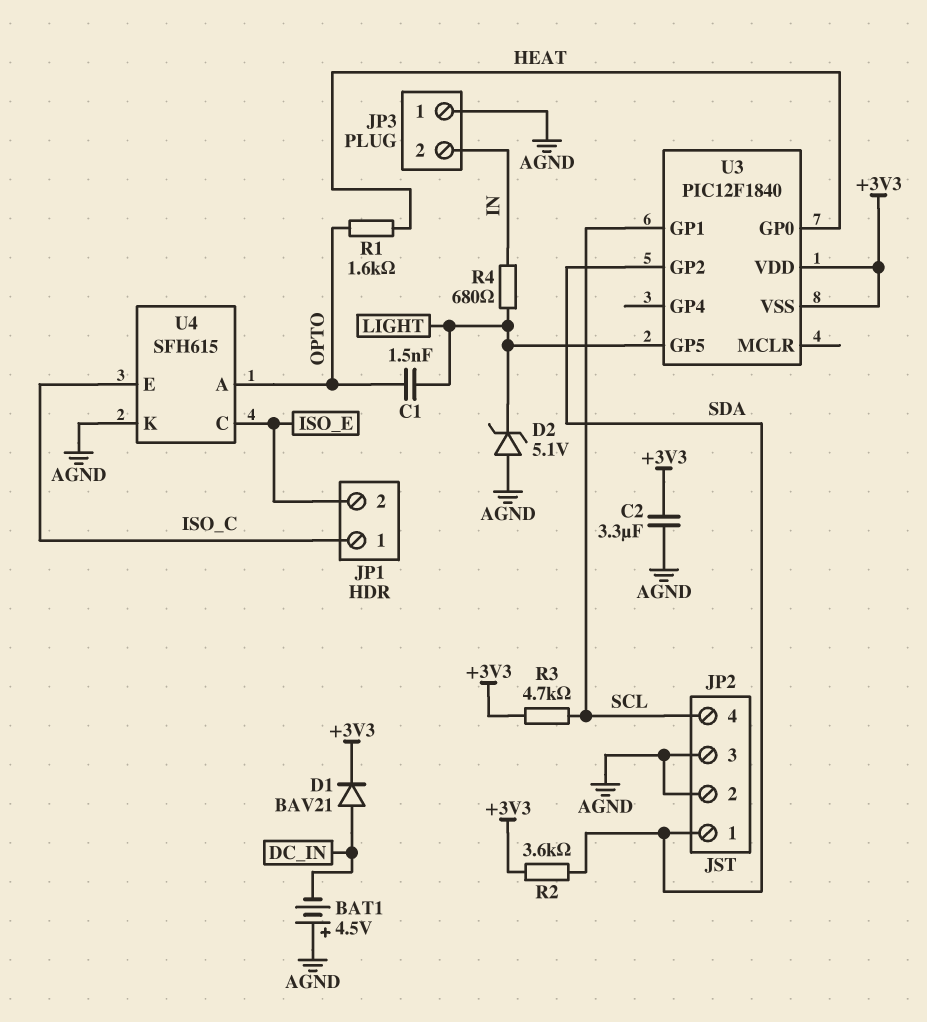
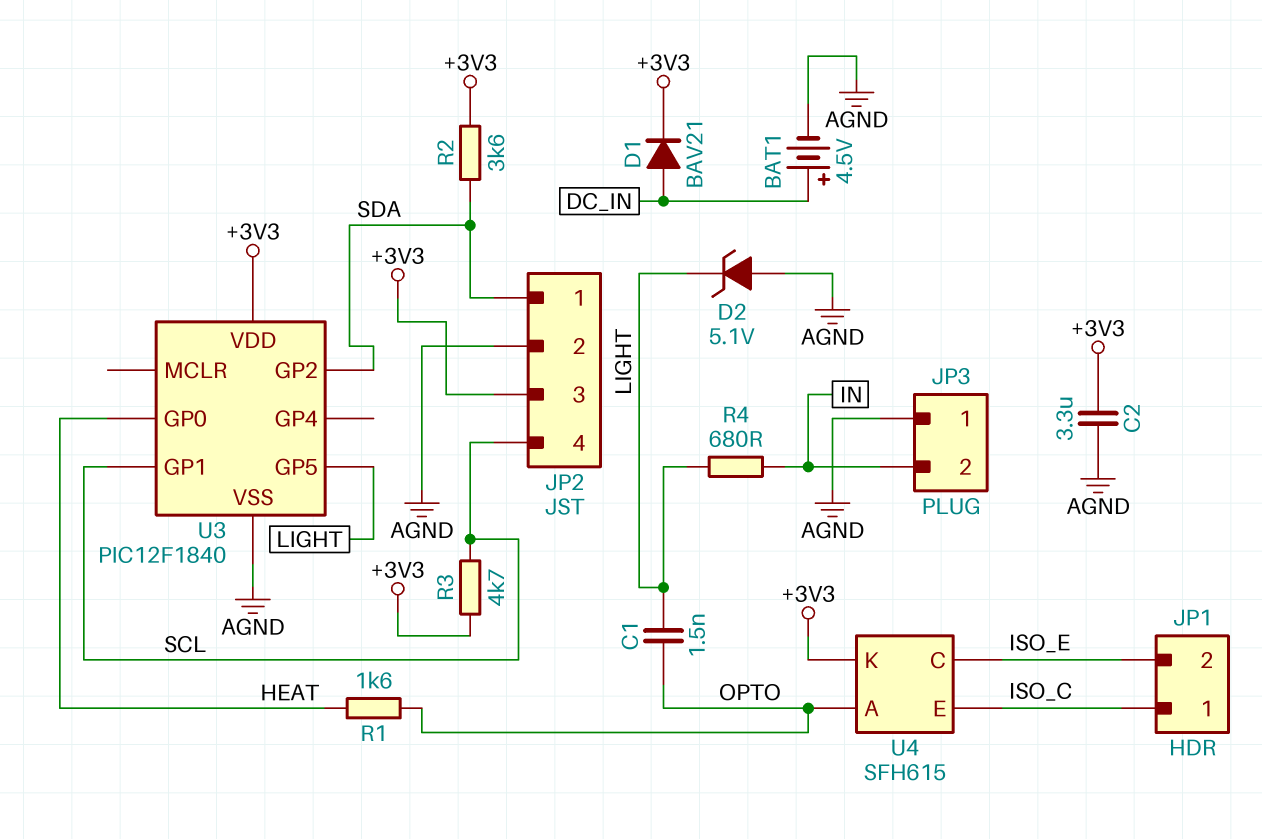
BAT1: 4.5V (plus AGND, minus DC_IN) -> 4.5V (plus DC_IN, minus AGND)
JP2 pin 3: AGND -> +3V3
U3 pin VSS: +3V3 -> AGND
U4 pin K: AGND -> +3V3

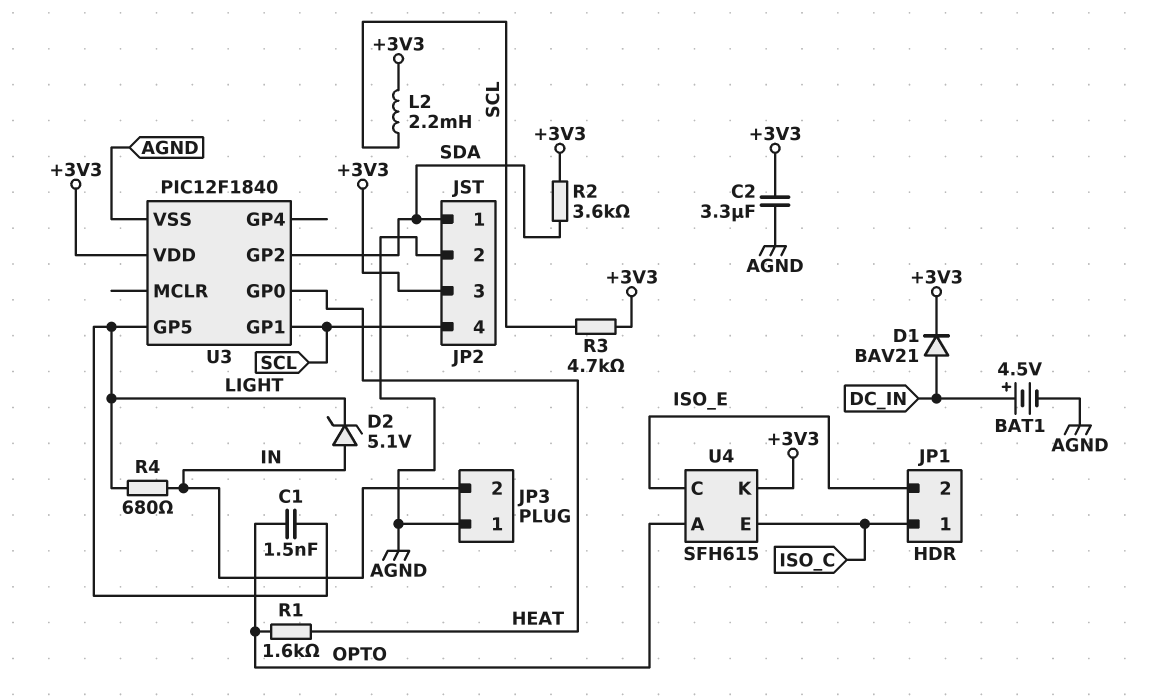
D2: zener 5.1V (A AGND, K LIGHT) -> zener 5.1V (A IN, K LIGHT)
L2: none -> 2.2mH (+3V3, SCL)

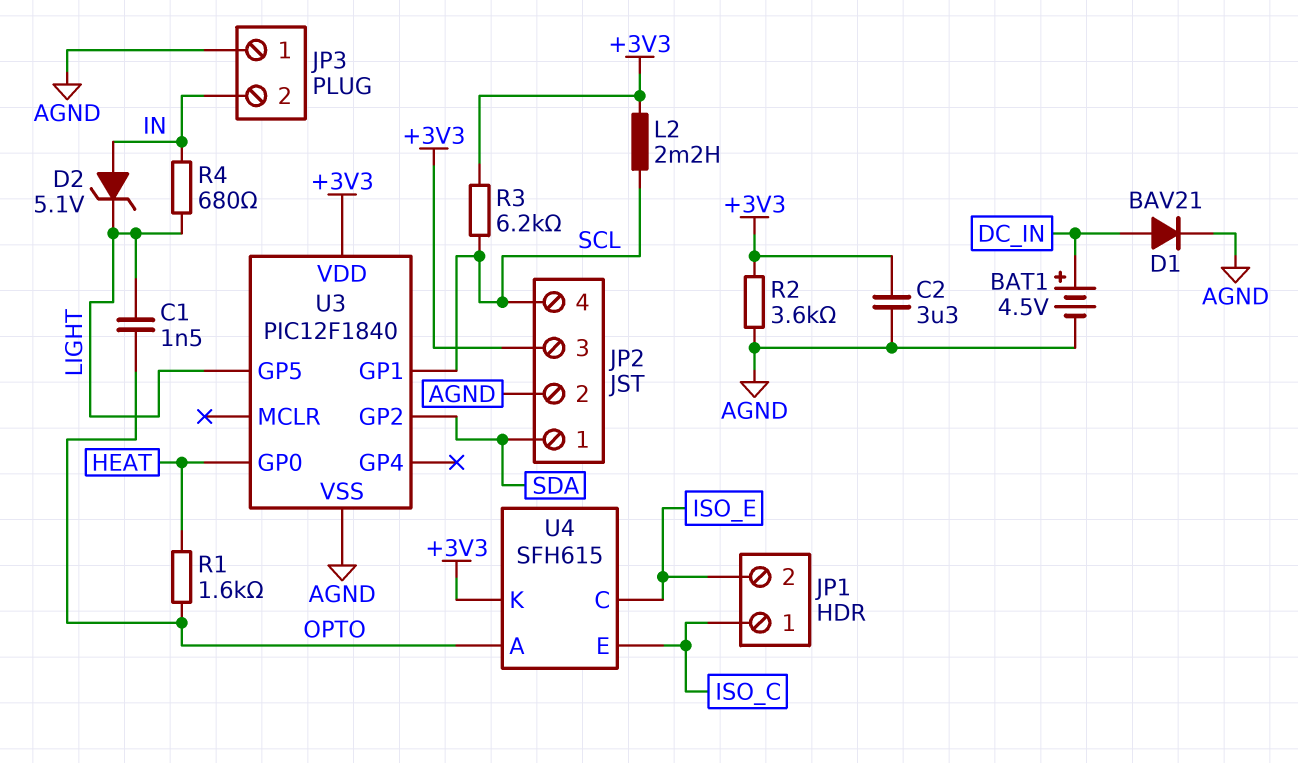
D1: diode BAV21 (A DC_IN, K +3V3) -> diode BAV21 (A DC_IN, K AGND)
R2: 3.6k (+3V3, SDA) -> 3.6k (+3V3, AGND)
R3: 4.7k (+3V3, SCL) -> 6.2k (+3V3, SCL)

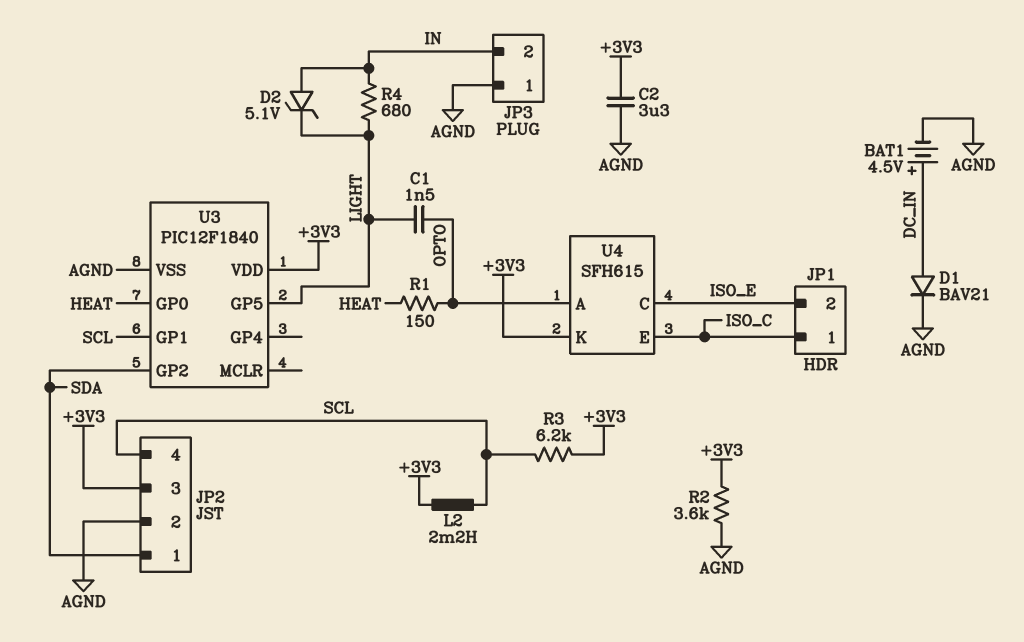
R1: 1.6k (HEAT, OPTO) -> 150 (HEAT, OPTO)

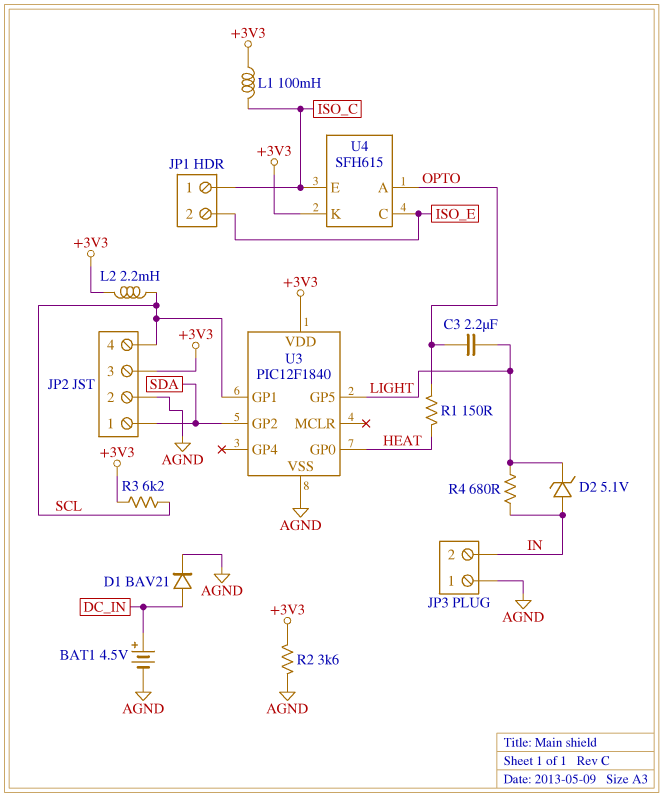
C1: 1.5nF (LIGHT, OPTO) -> none
C2: 3.3uF (+3V3, AGND) -> none
C3: none -> 2.2uF (LIGHT, OPTO)
L1: none -> 100mH (+3V3, ISO_C)

